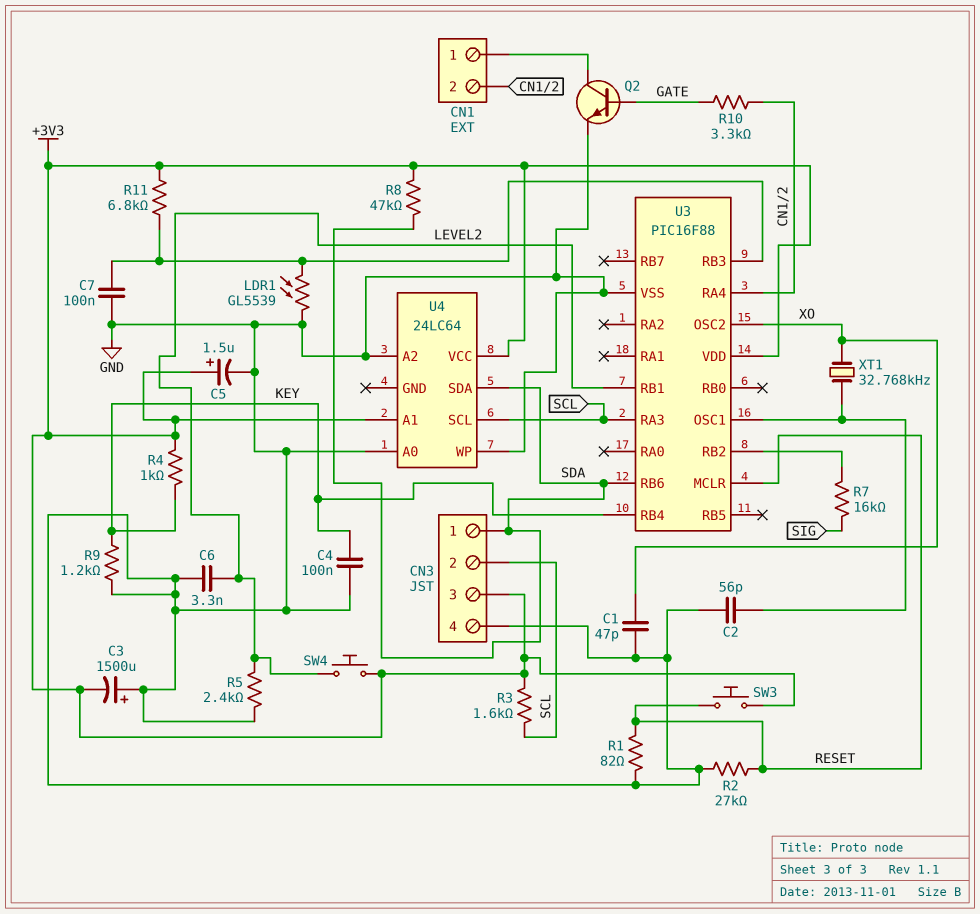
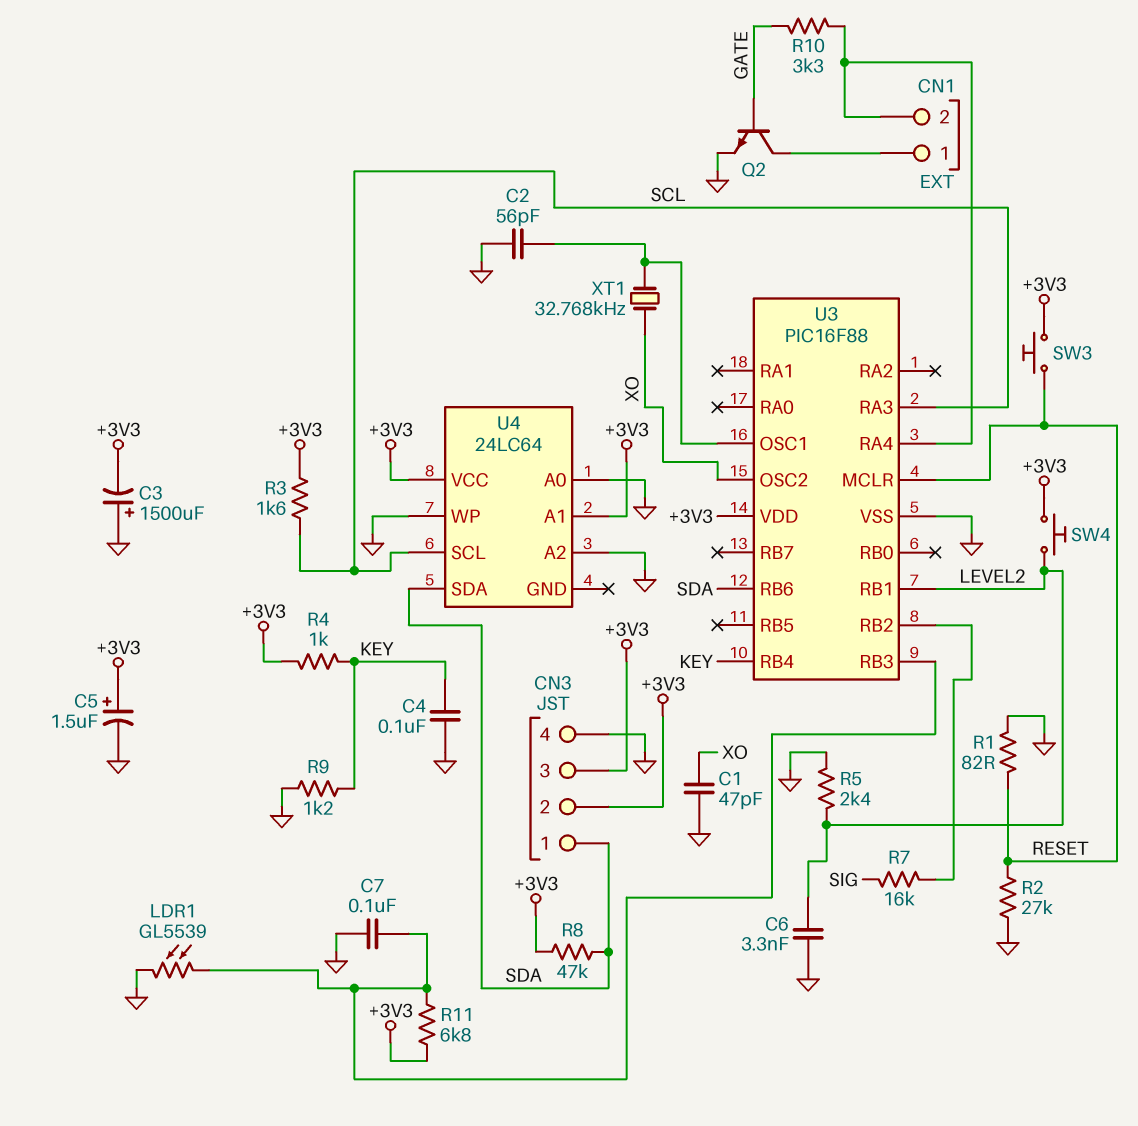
CN3 pin 2: SCL -> +3V3

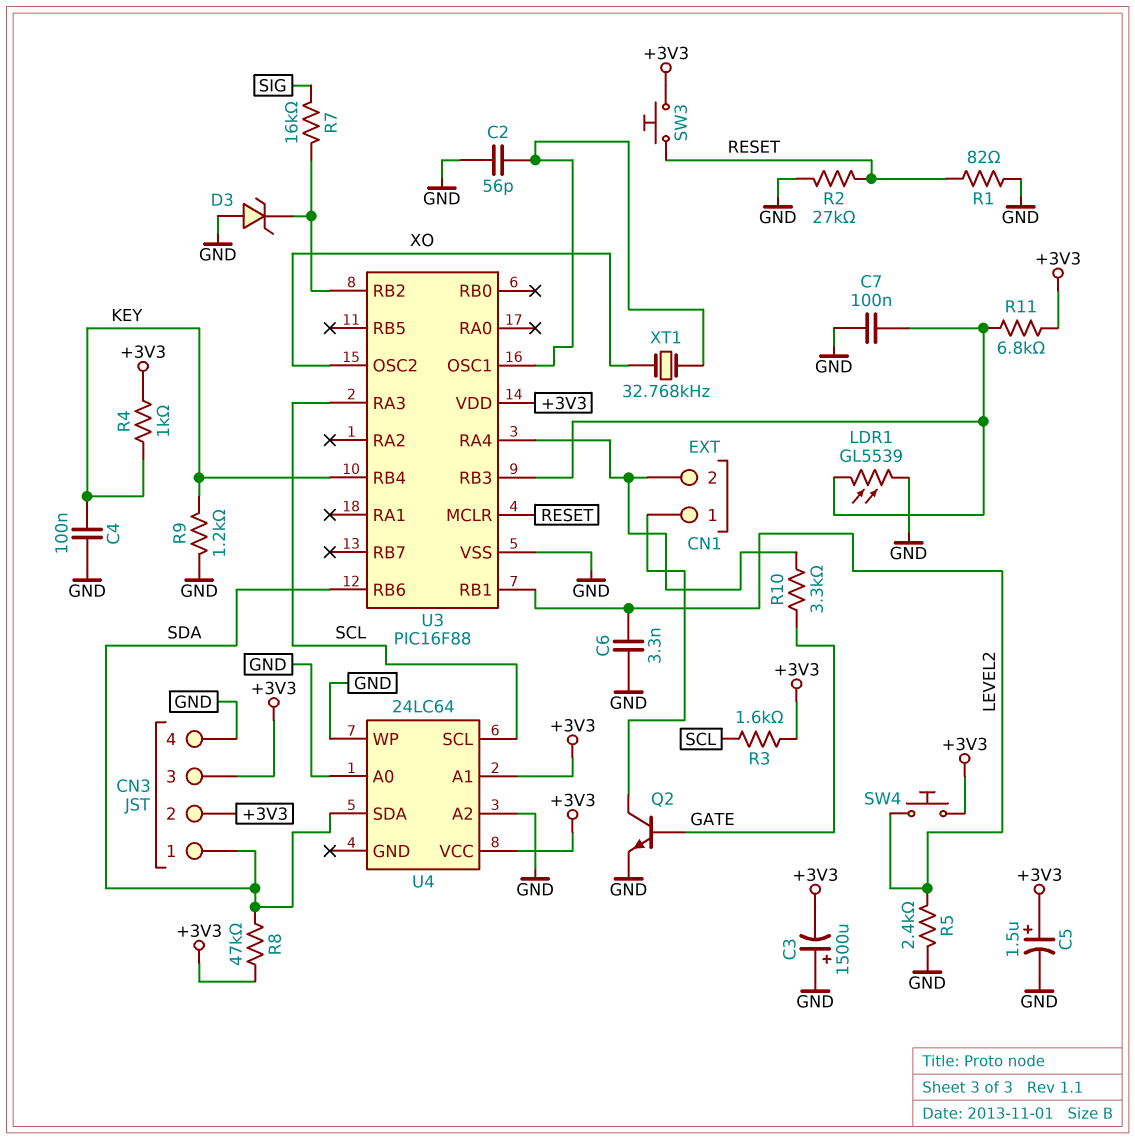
C1: 47pF (GND, XO) -> none
D3: none -> zener (A GND, K U3/RB2)

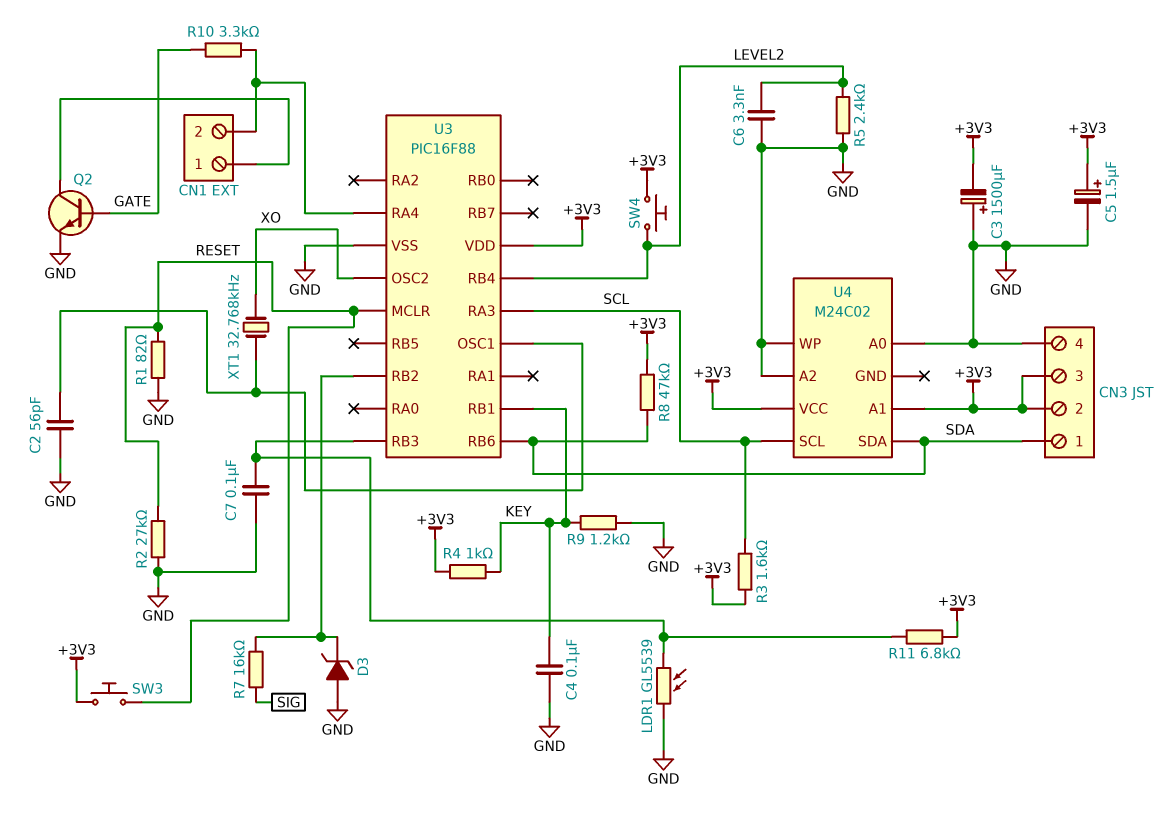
U3 pin RB1: LEVEL2 -> KEY
U3 pin RB4: KEY -> LEVEL2
U4: 24LC64 -> M24C02

